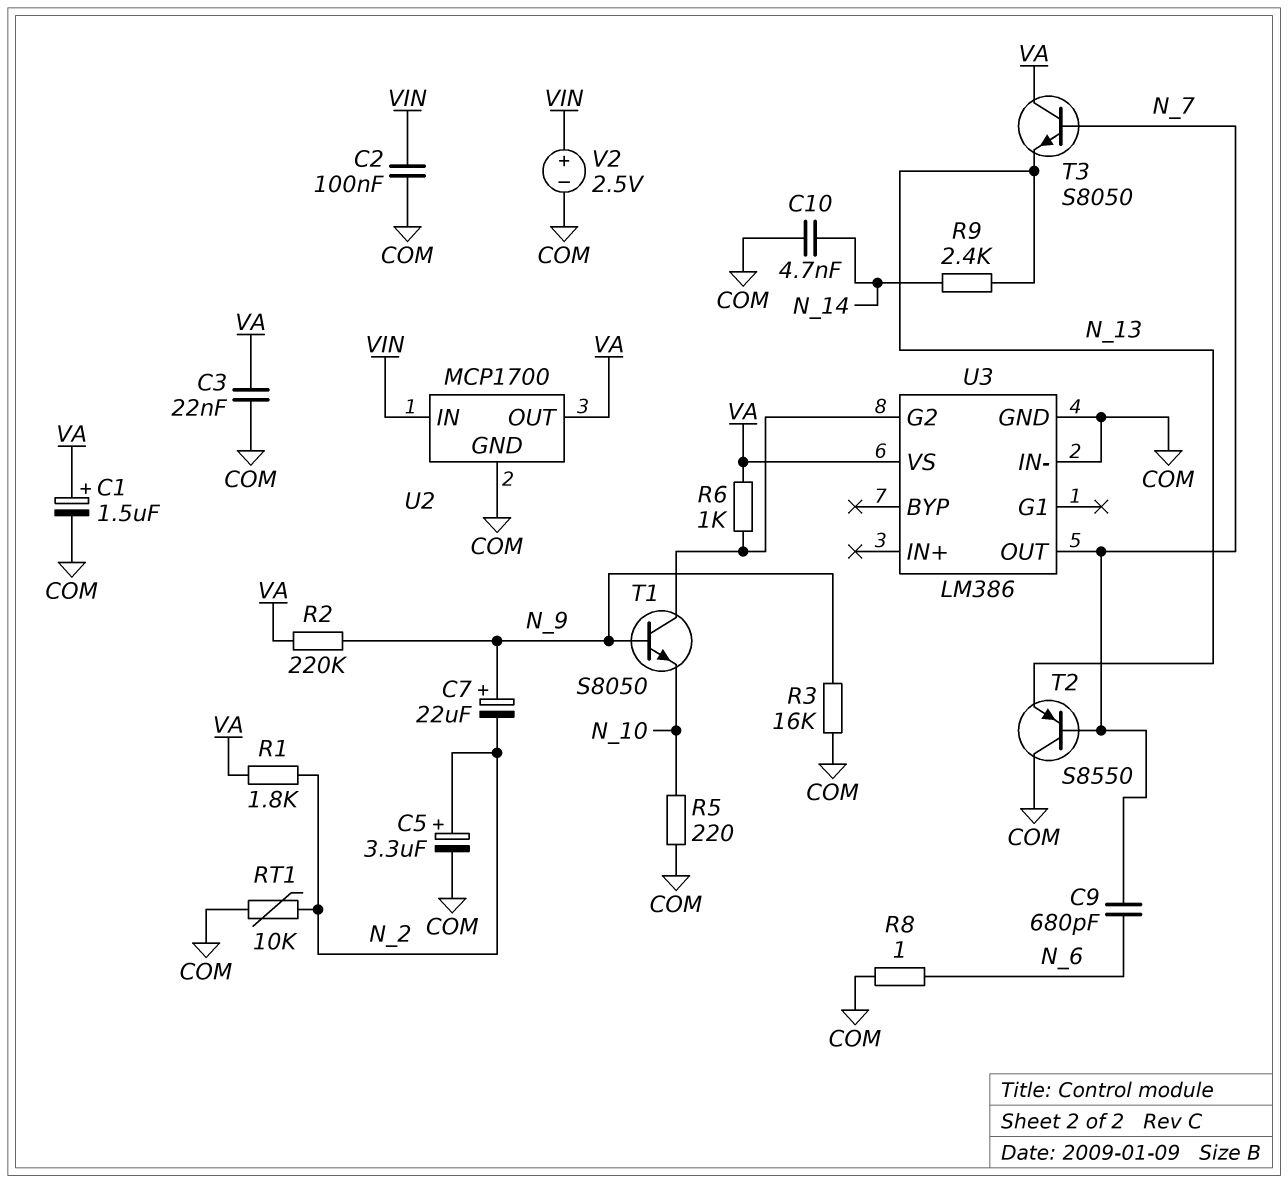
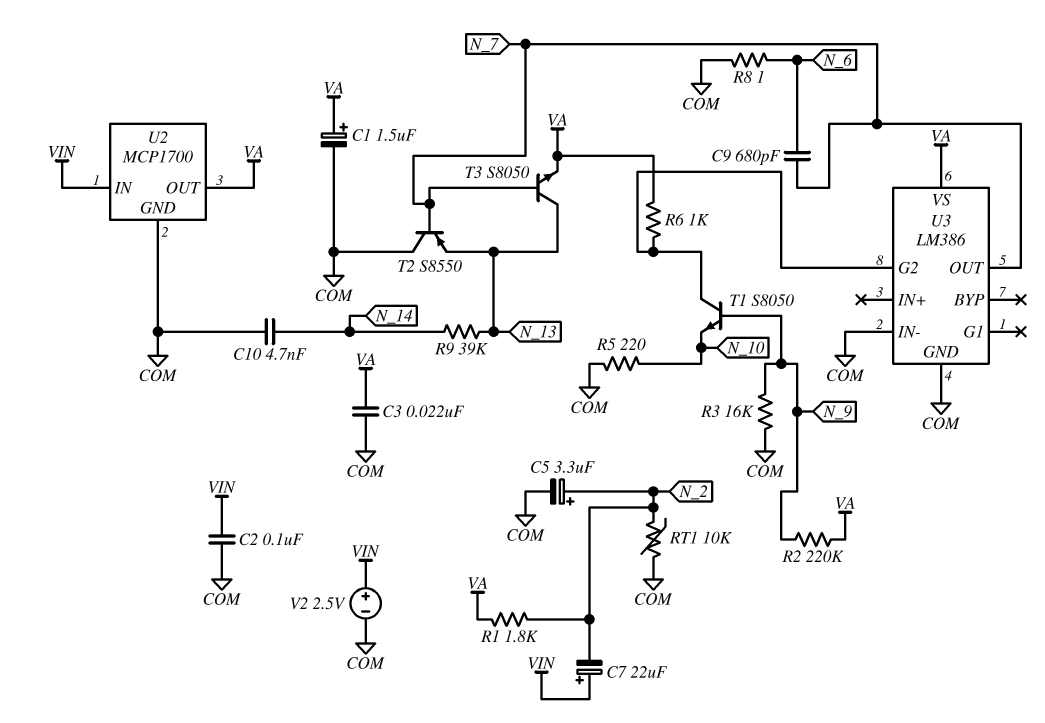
C7: 22uF (plus N_9, minus N_2) -> 22uF (plus VIN, minus N_2)
R9: 2.4k (N_13, N_14) -> 39k (N_13, N_14)
T3: NPN S8050 (B N_7, C VA, E N_13) -> NPN S8050 (B N_7, C N_13, E VA)

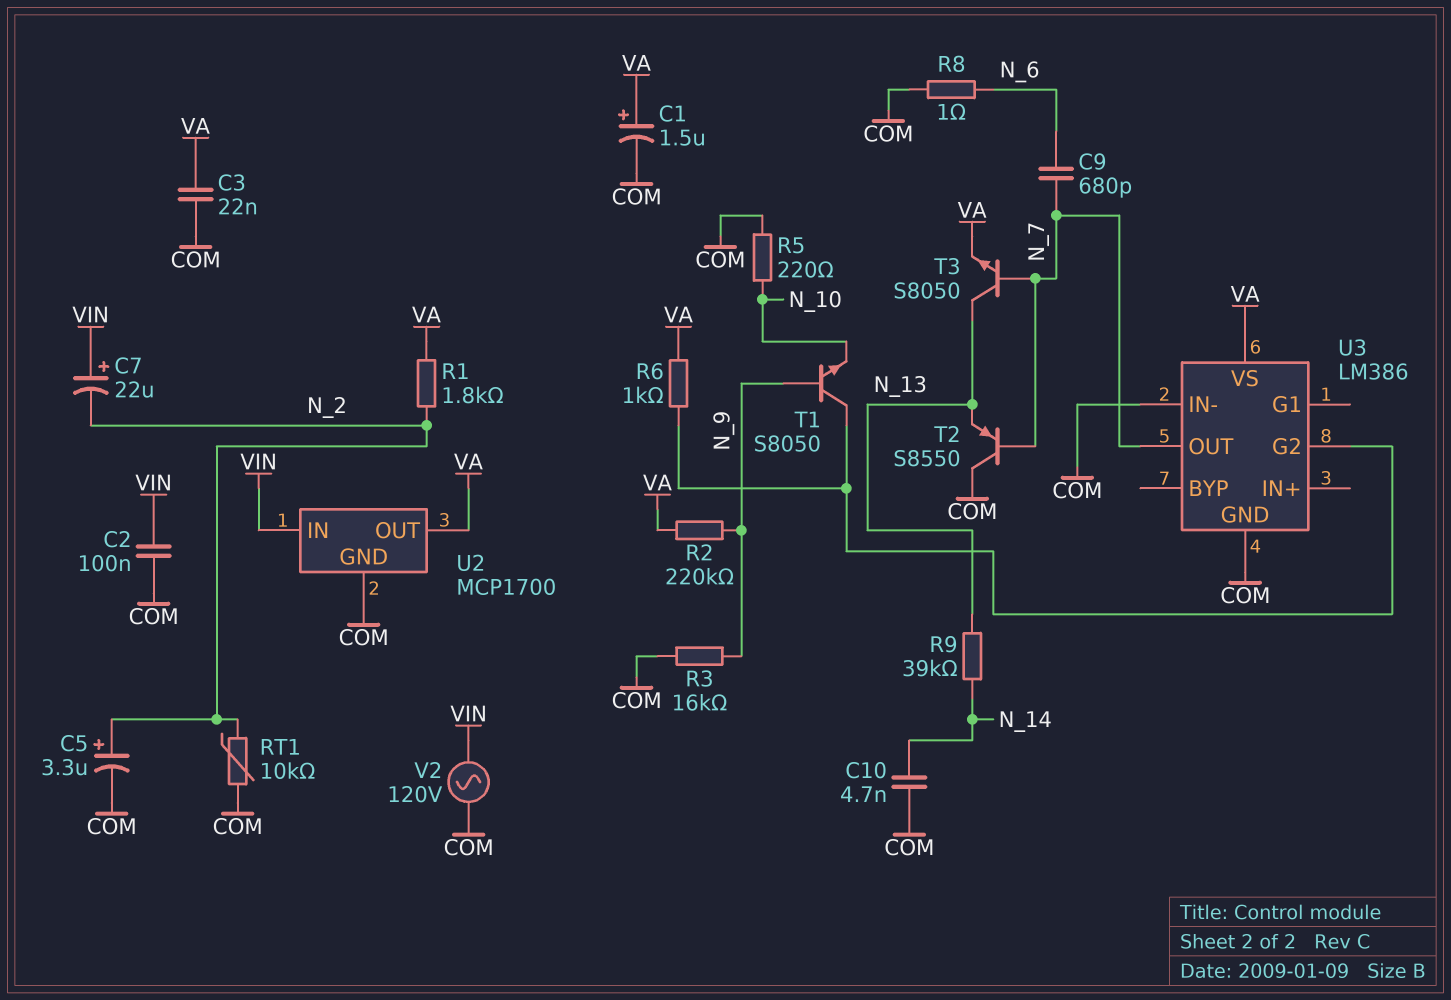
V2: 2.5V (plus VIN, minus COM) -> AC 120V (COM, VIN)

